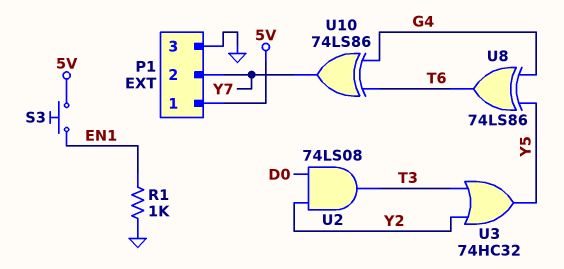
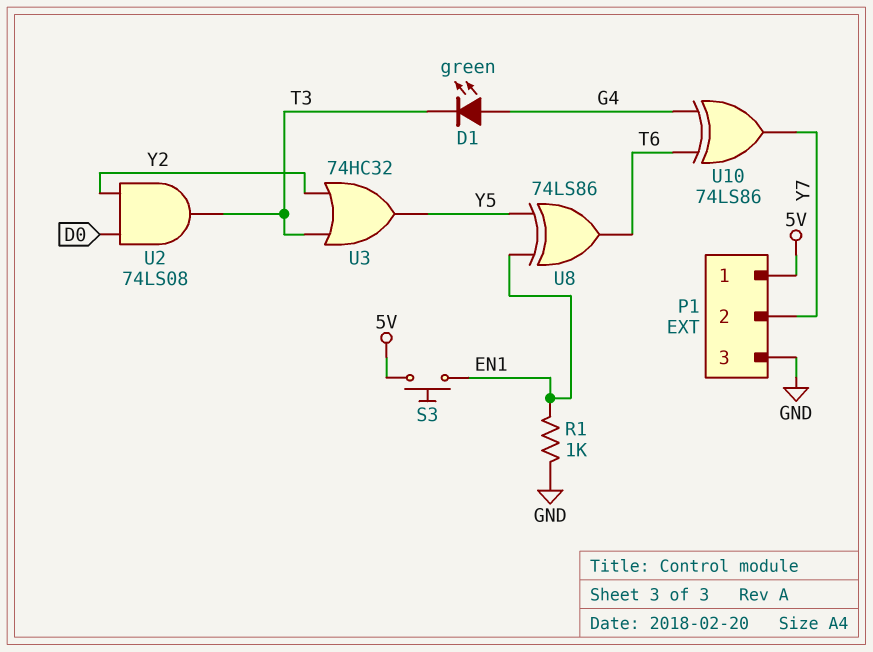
D1: none -> LED green (A G4, K T3)
U8: XOR 74LS86 (in G4, in Y5, out T6) -> XOR 74LS86 (in EN1, in Y5, out T6)

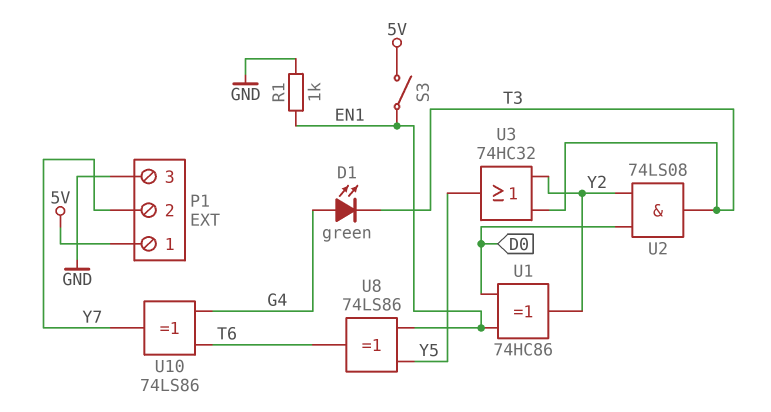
S3: button (5V, EN1) -> switch (5V, EN1)
U1: none -> XOR 74HC86 (in D0, in EN1, out Y2)

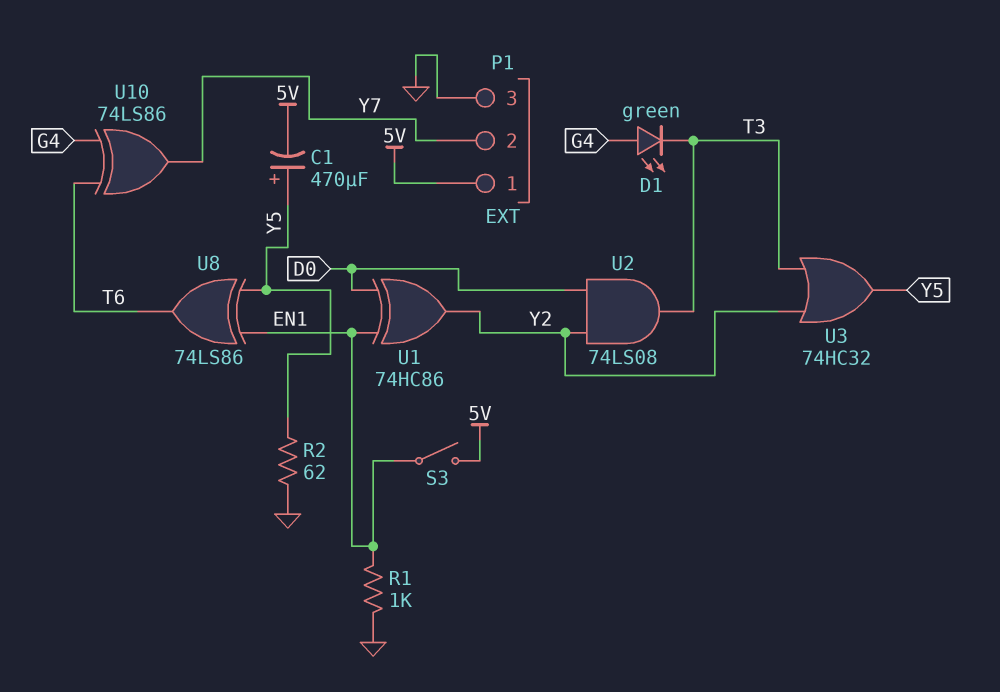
C1: none -> 470uF (plus Y5, minus 5V)
R2: none -> 62 (GND, Y5)

